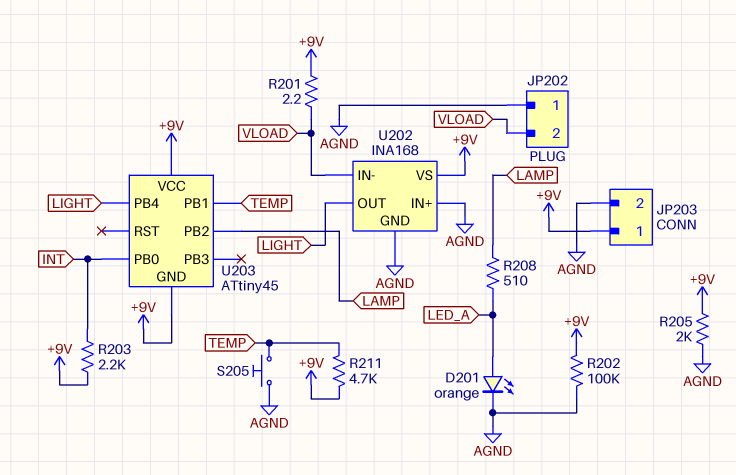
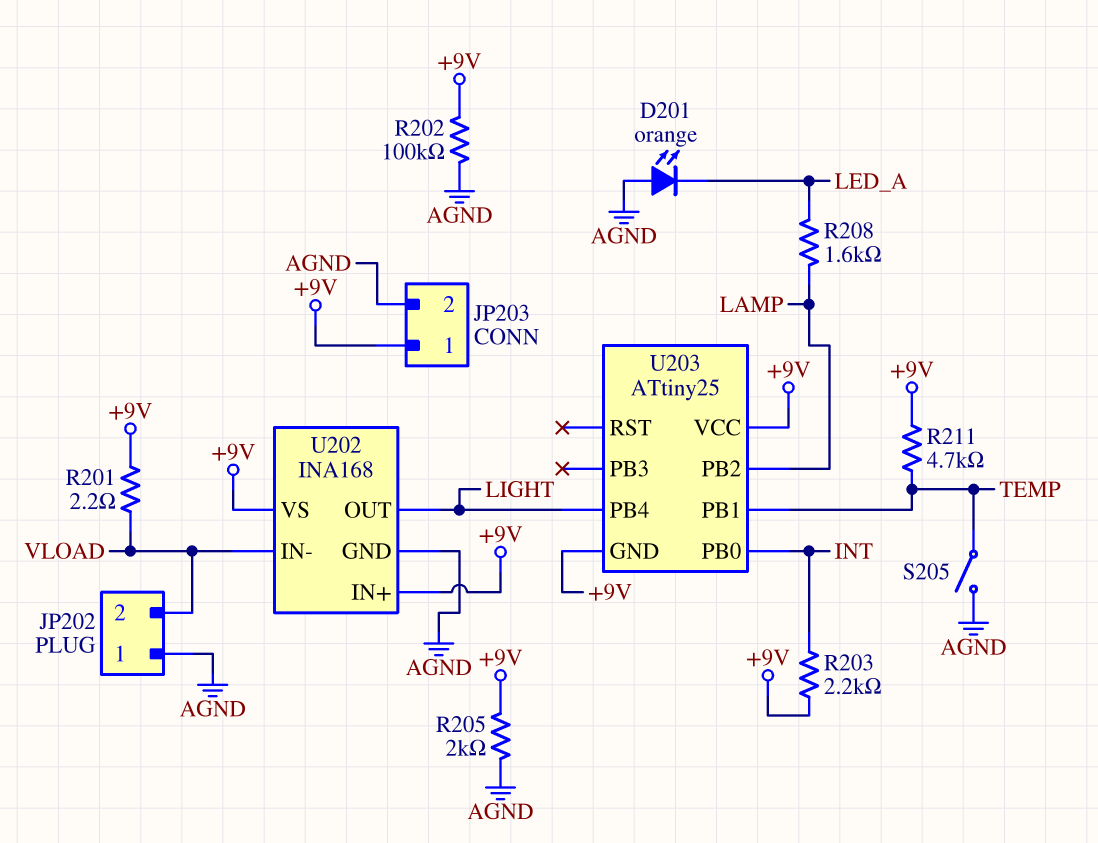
D201: LED orange (A LED_A, K AGND) -> LED orange (A AGND, K LED_A)
R208: 510 (LAMP, LED_A) -> 1.6k (LAMP, LED_A)
S205: button (AGND, TEMP) -> switch (AGND, TEMP)
U202 pin IN+: AGND -> +9V
U203: ATtiny45 -> ATtiny25

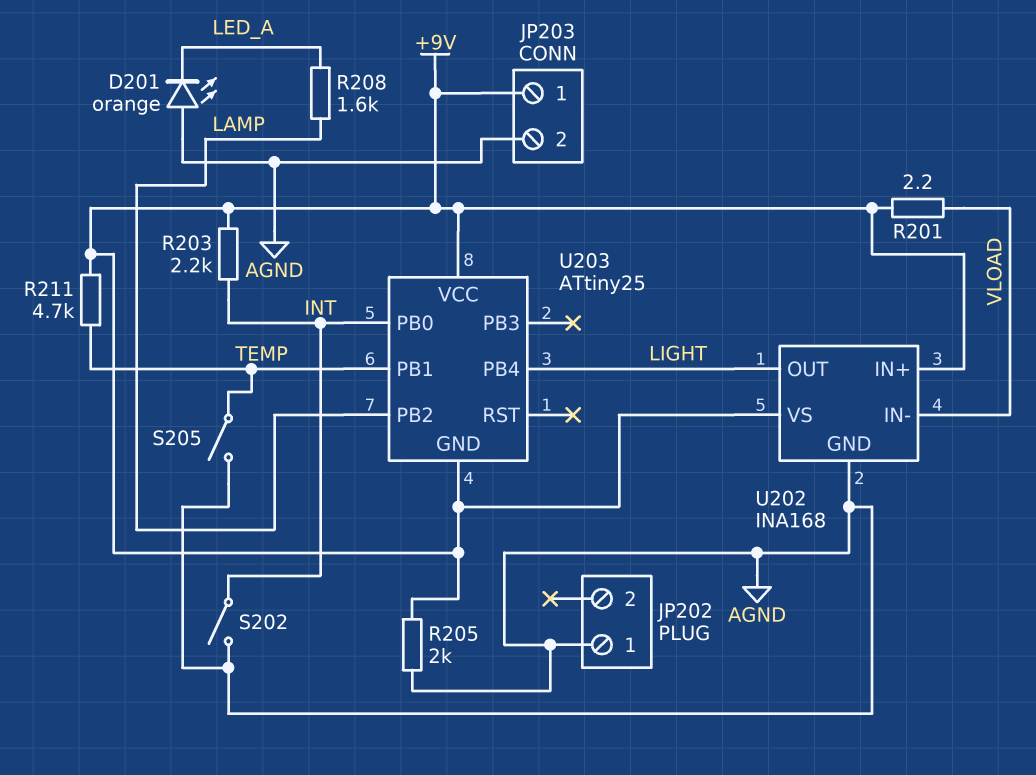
JP202 pin 2: VLOAD -> none
R202: 100k (+9V, AGND) -> none
S202: none -> switch (AGND, INT)

